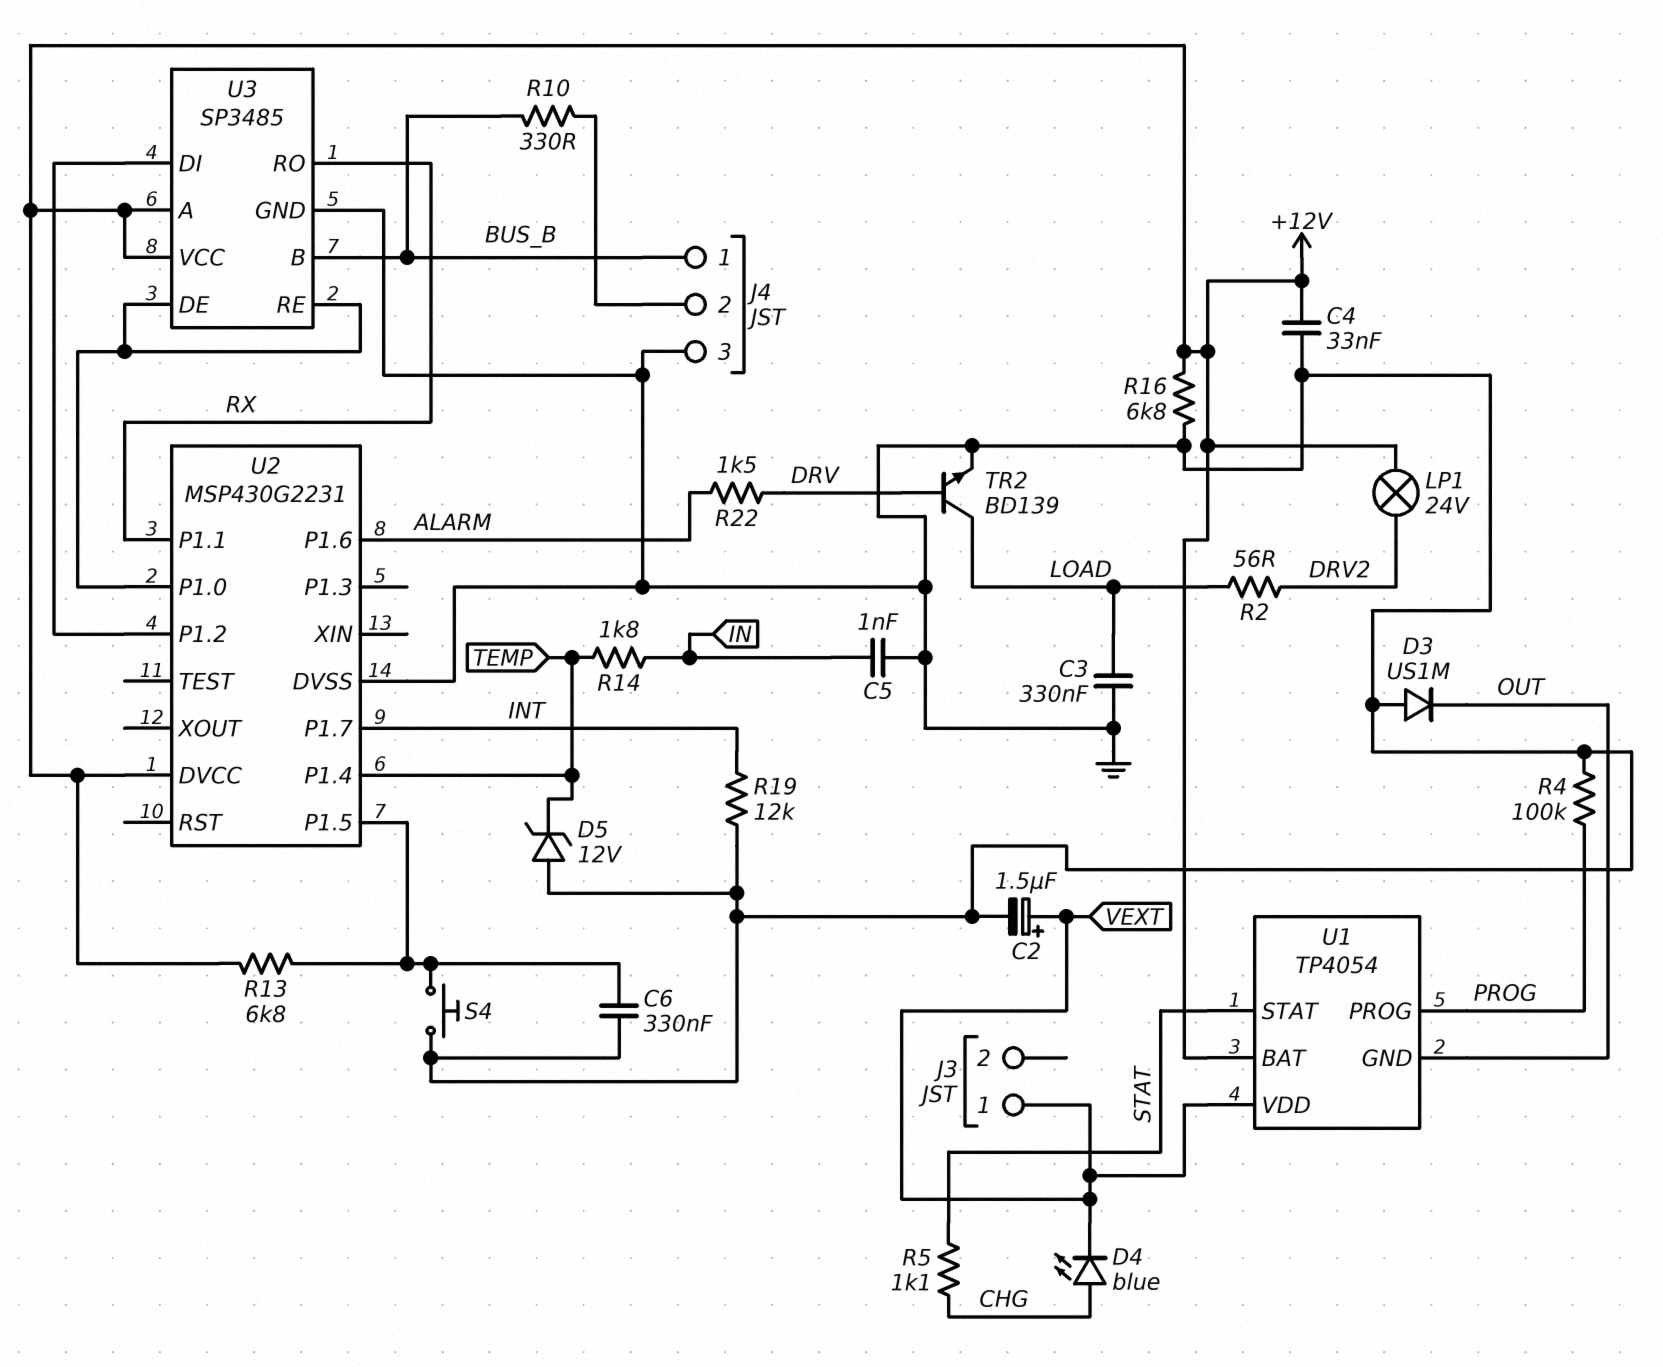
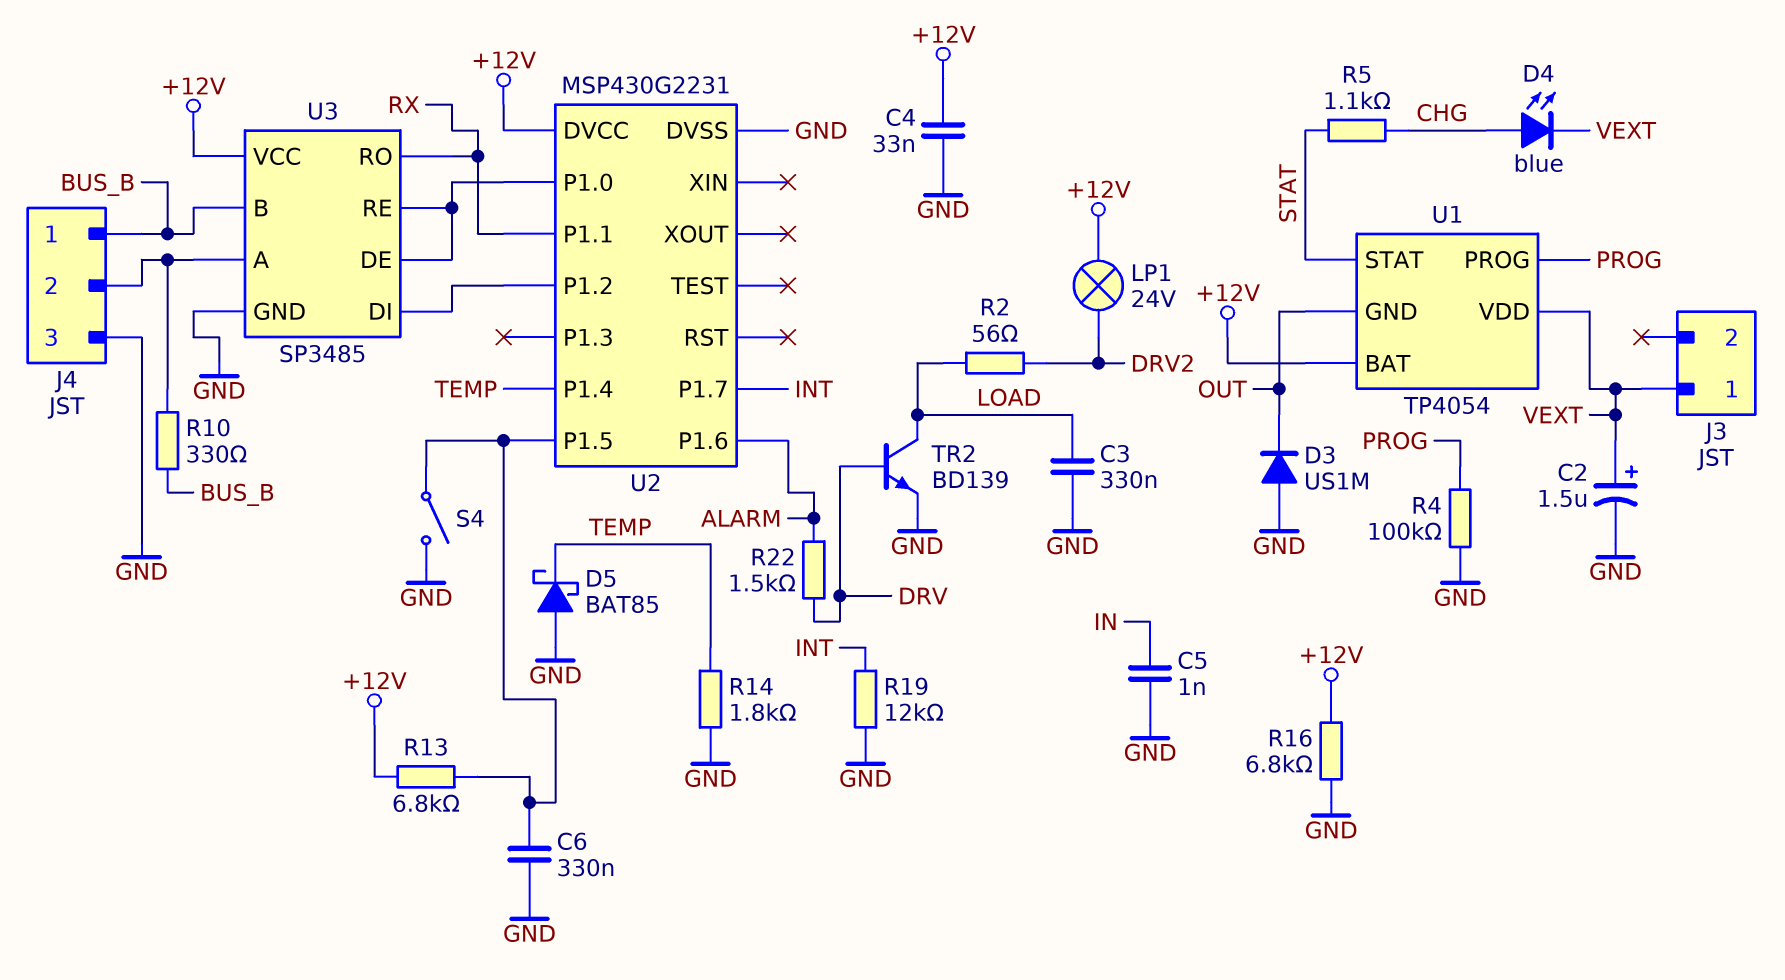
D5: zener 12V (A GND, K TEMP) -> schottky BAT85 (A GND, K TEMP)
R14: 1.8k (IN, TEMP) -> 1.8k (GND, TEMP)
S4: button (GND, U2/P1.5) -> switch (GND, U2/P1.5)
U3 pin A: +12V -> J4/2

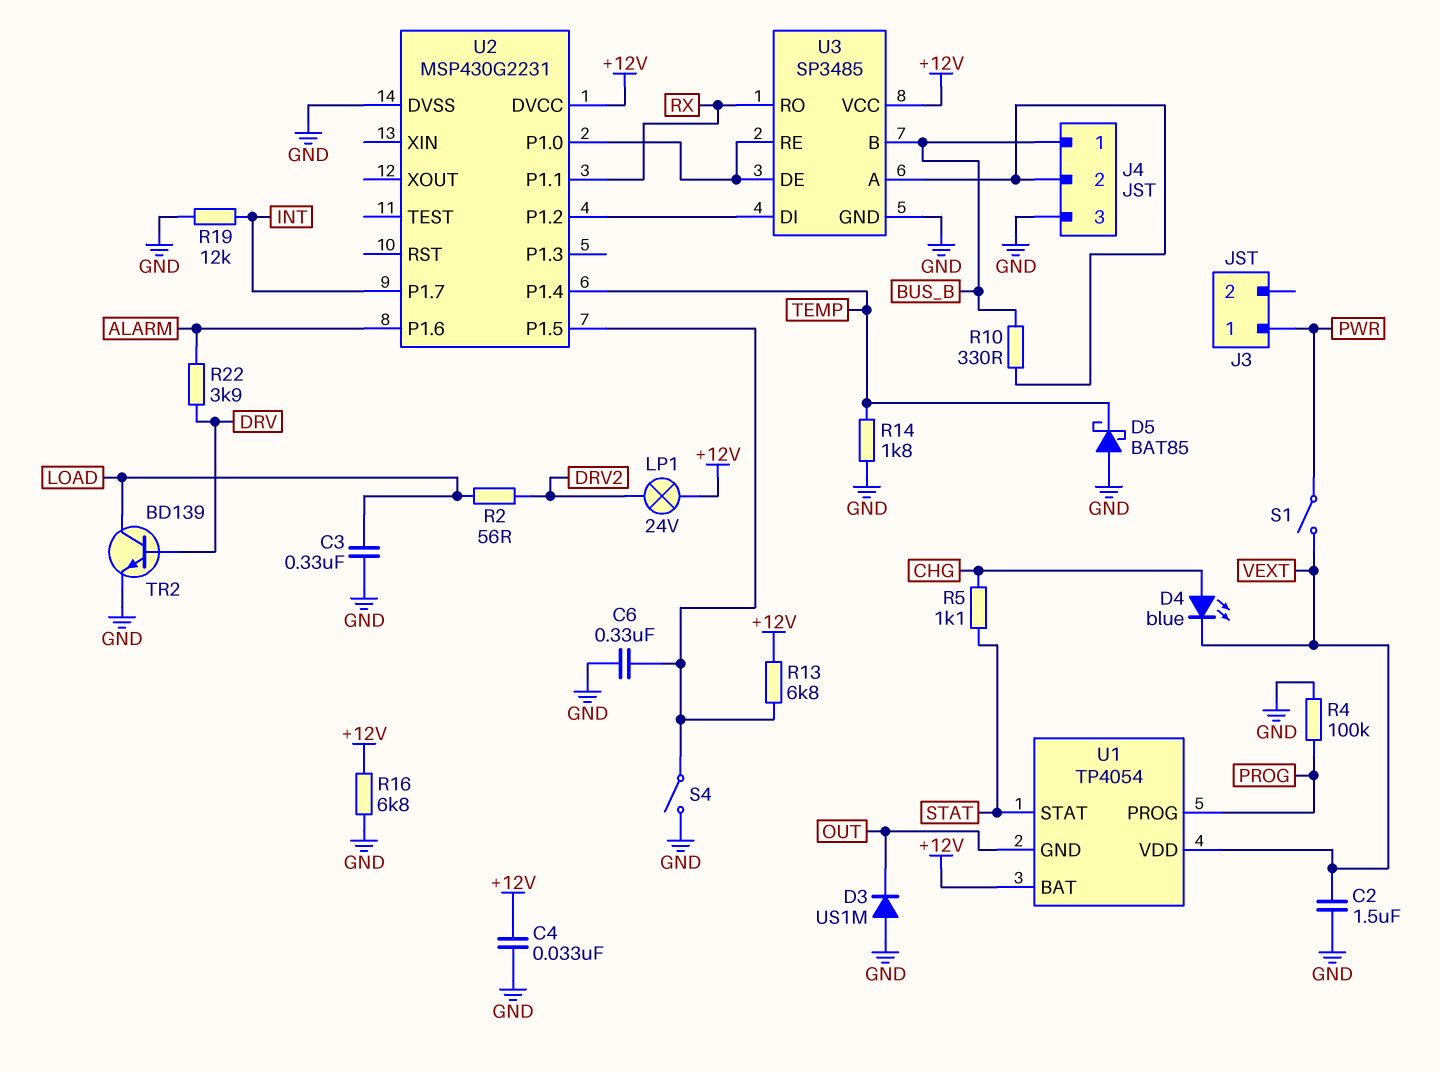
C2: 1.5uF (plus VEXT, minus GND) -> 1.5uF (GND, VEXT)
C5: 1nF (GND, IN) -> none
J3 pin 1: VEXT -> PWR
R22: 1.5k (ALARM, DRV) -> 3.9k (ALARM, DRV)
S1: none -> switch (PWR, VEXT)

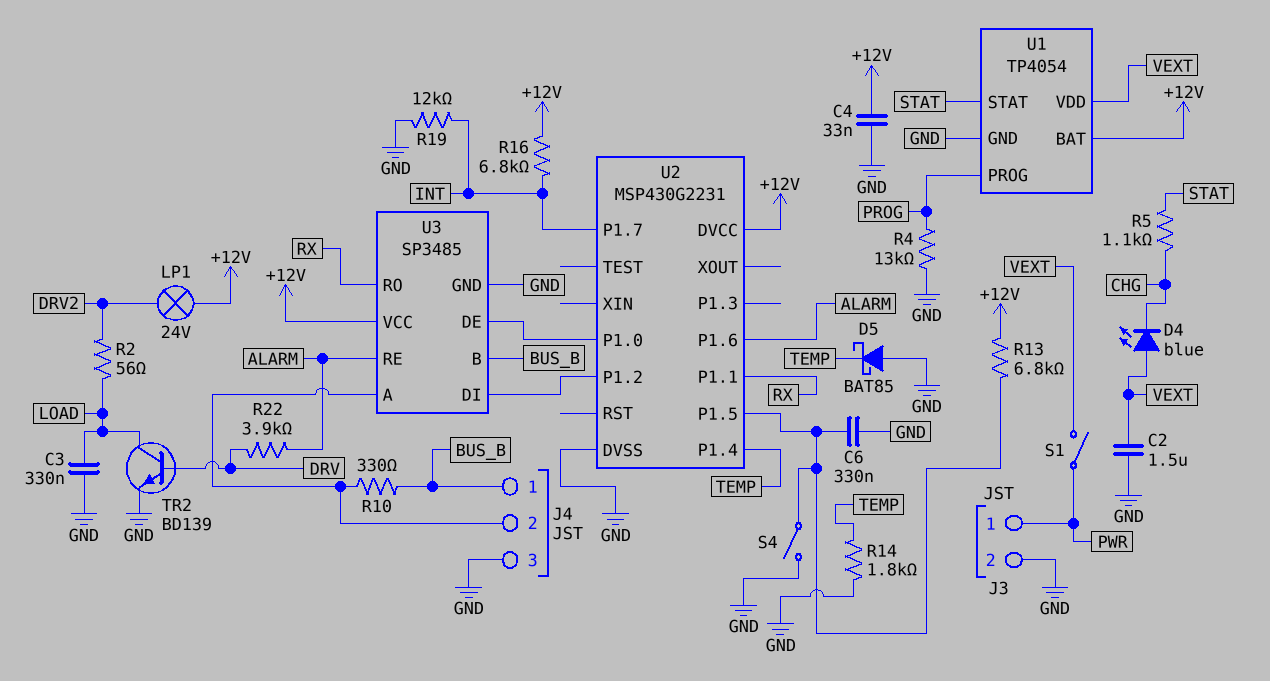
D3: diode US1M (A GND, K OUT) -> none
D4: LED blue (A CHG, K VEXT) -> LED blue (A VEXT, K CHG)
J3 pin 2: none -> GND
R4: 100k (GND, PROG) -> 13k (GND, PROG)
R16: 6.8k (+12V, GND) -> 6.8k (+12V, INT)
U1 pin GND: OUT -> GND
U3 pin RE: U2/P1.0 -> ALARM

